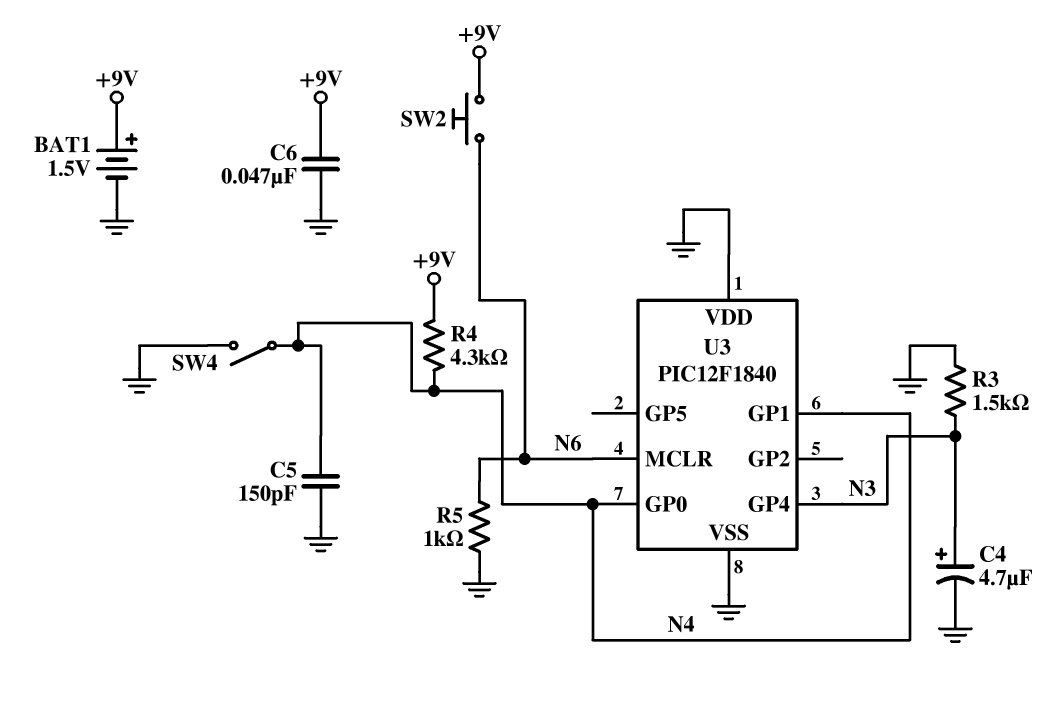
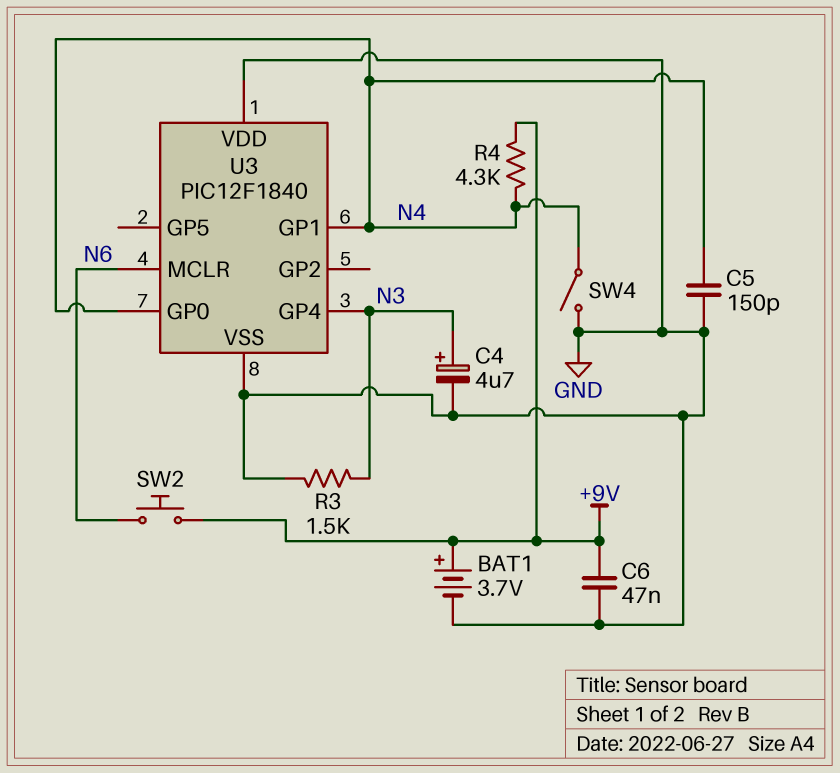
BAT1: 1.5V (plus +9V, minus GND) -> 3.7V (plus +9V, minus GND)
R5: 1k (GND, N6) -> none

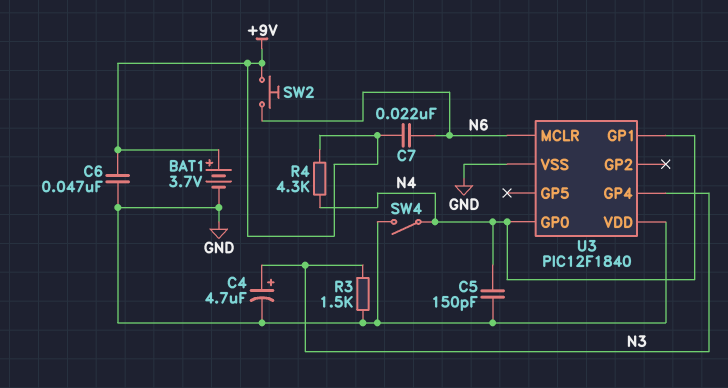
C7: none -> 22nF (+9V, N6)

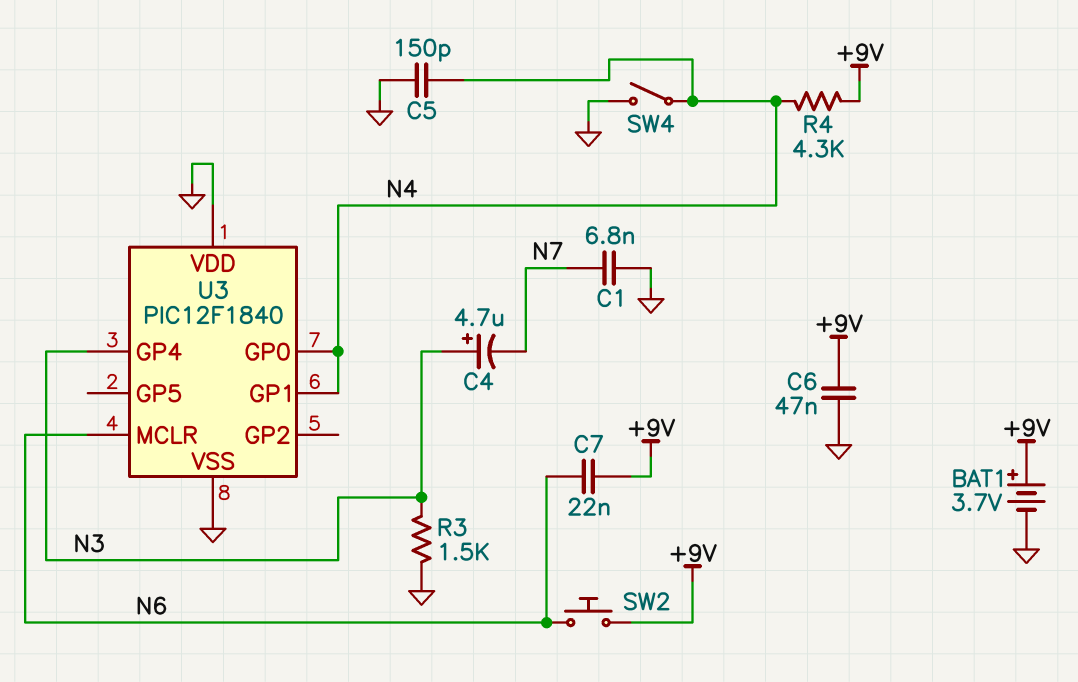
C1: none -> 6.8nF (GND, N7)
C4: 4.7uF (plus N3, minus GND) -> 4.7uF (plus N3, minus N7)

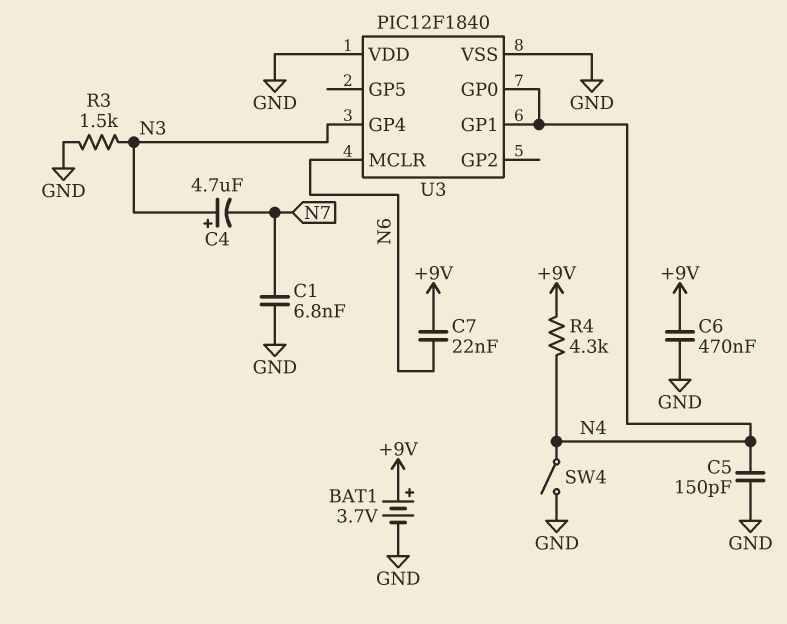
C6: 47nF (+9V, GND) -> 470nF (+9V, GND)
SW2: button (+9V, N6) -> none

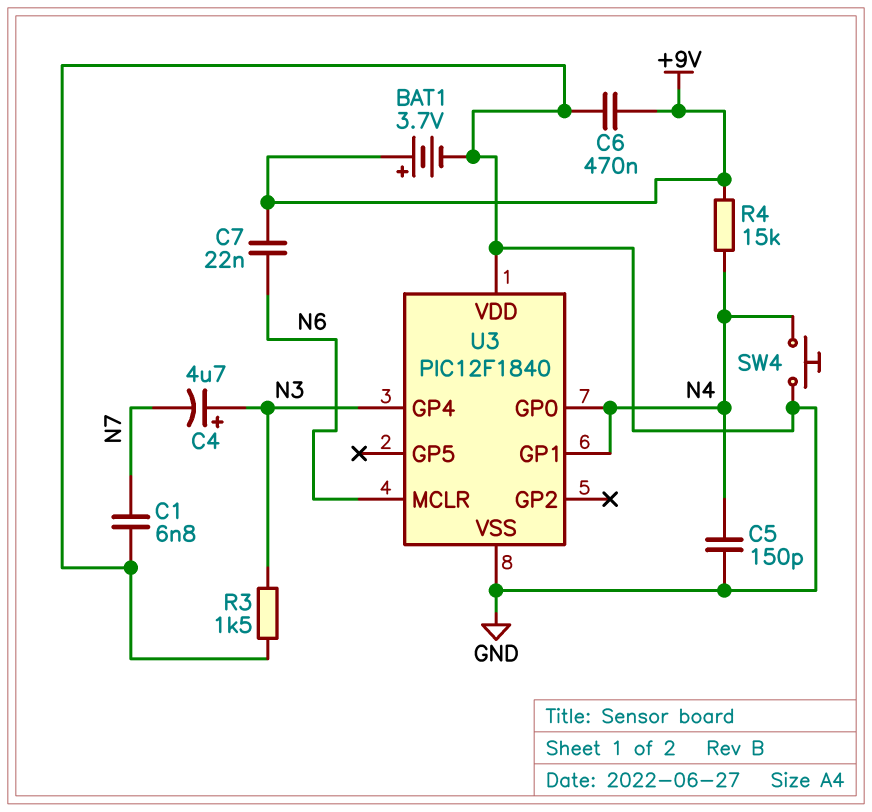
R4: 4.3k (+9V, N4) -> 15k (+9V, N4)
SW4: switch (GND, N4) -> button (GND, N4)

